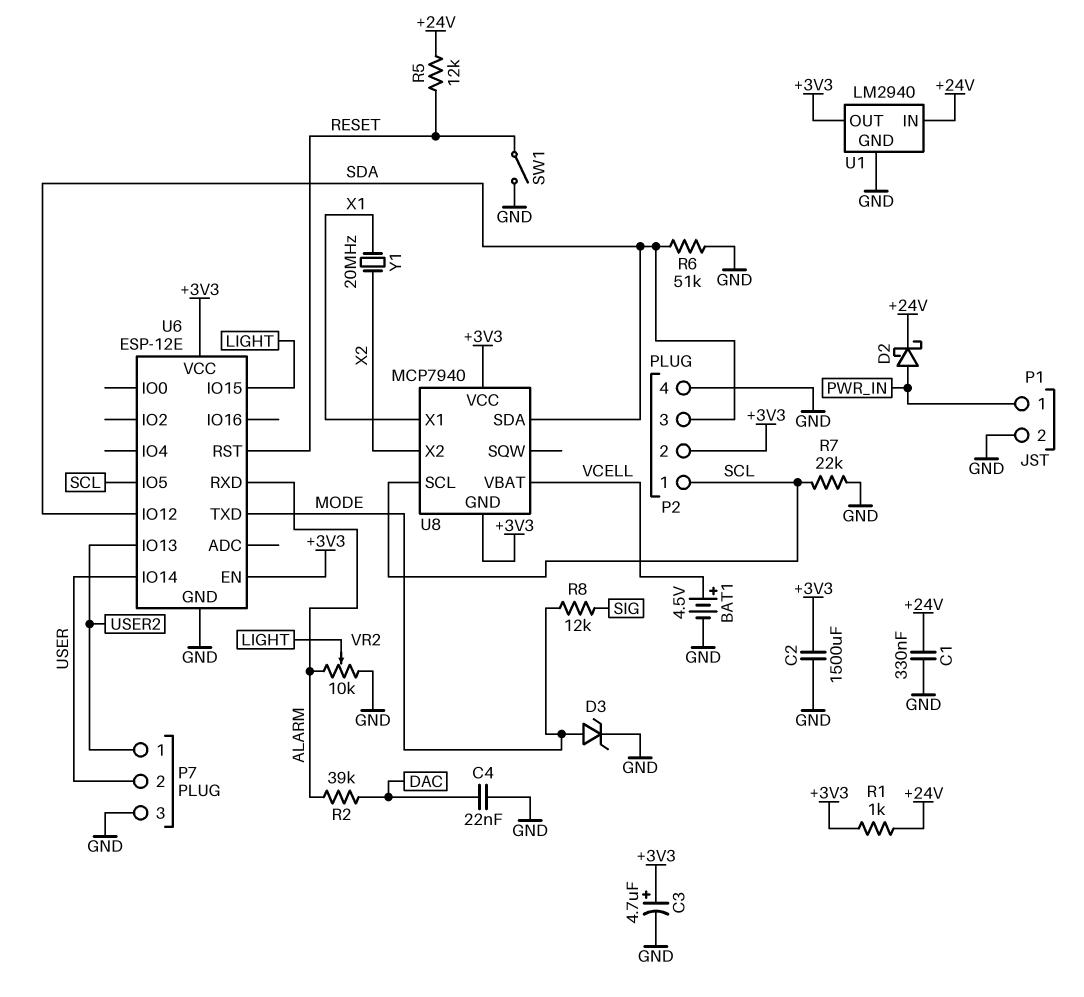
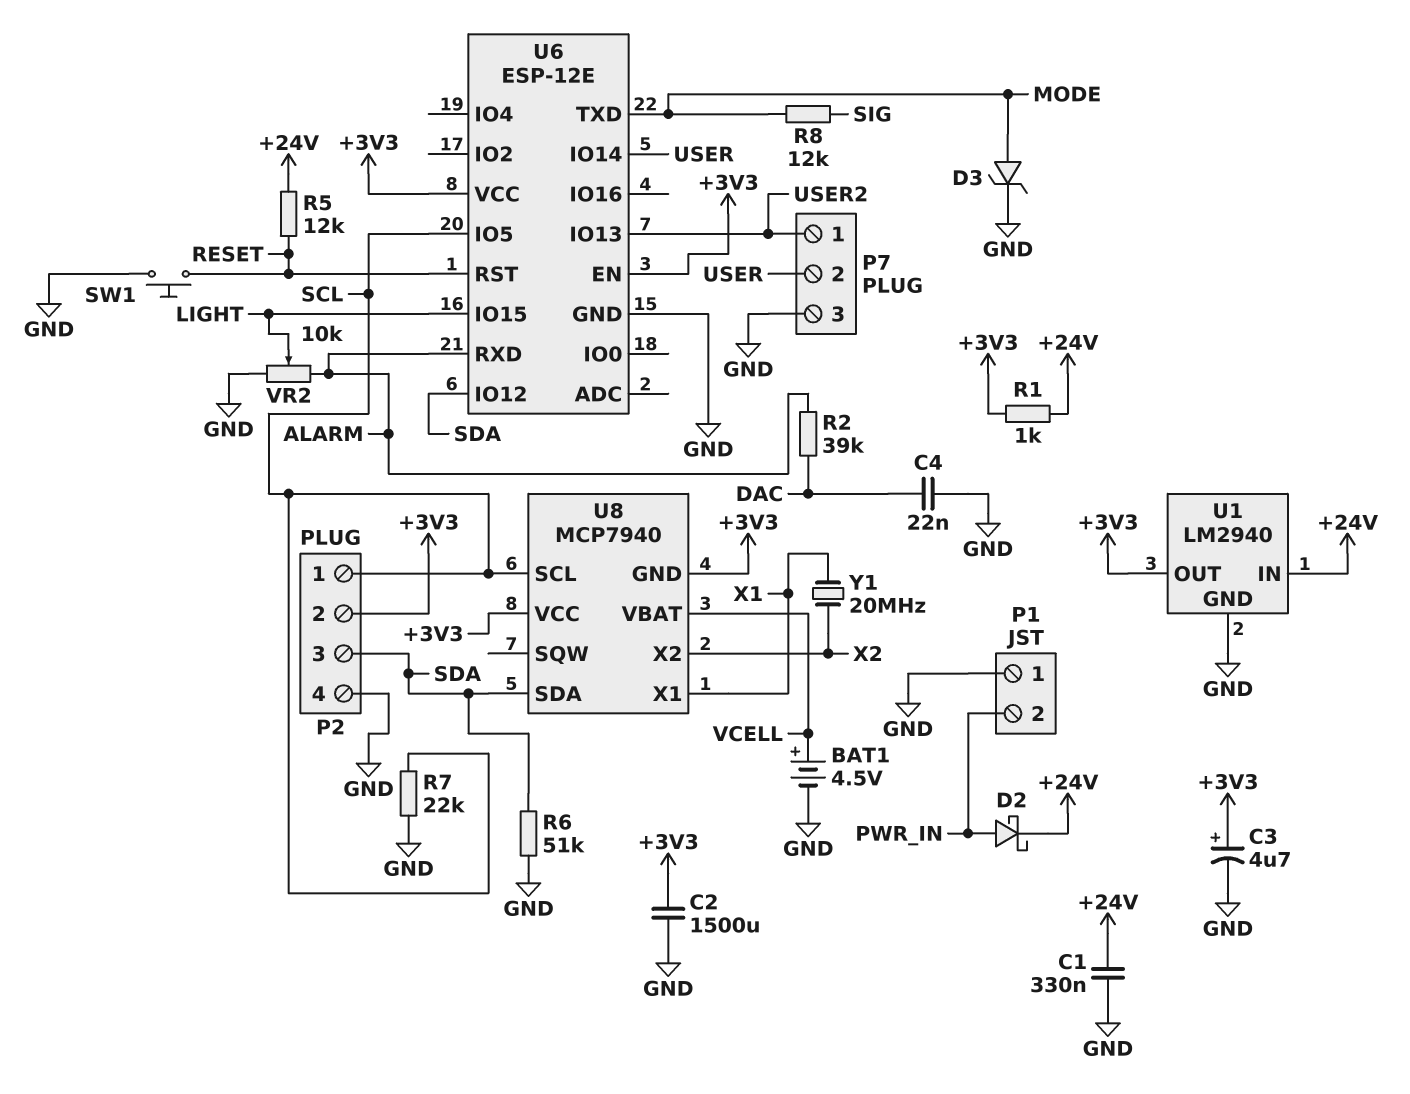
P1 pin 1: PWR_IN -> GND
P1 pin 2: GND -> PWR_IN
SW1: switch (GND, RESET) -> button (GND, RESET)

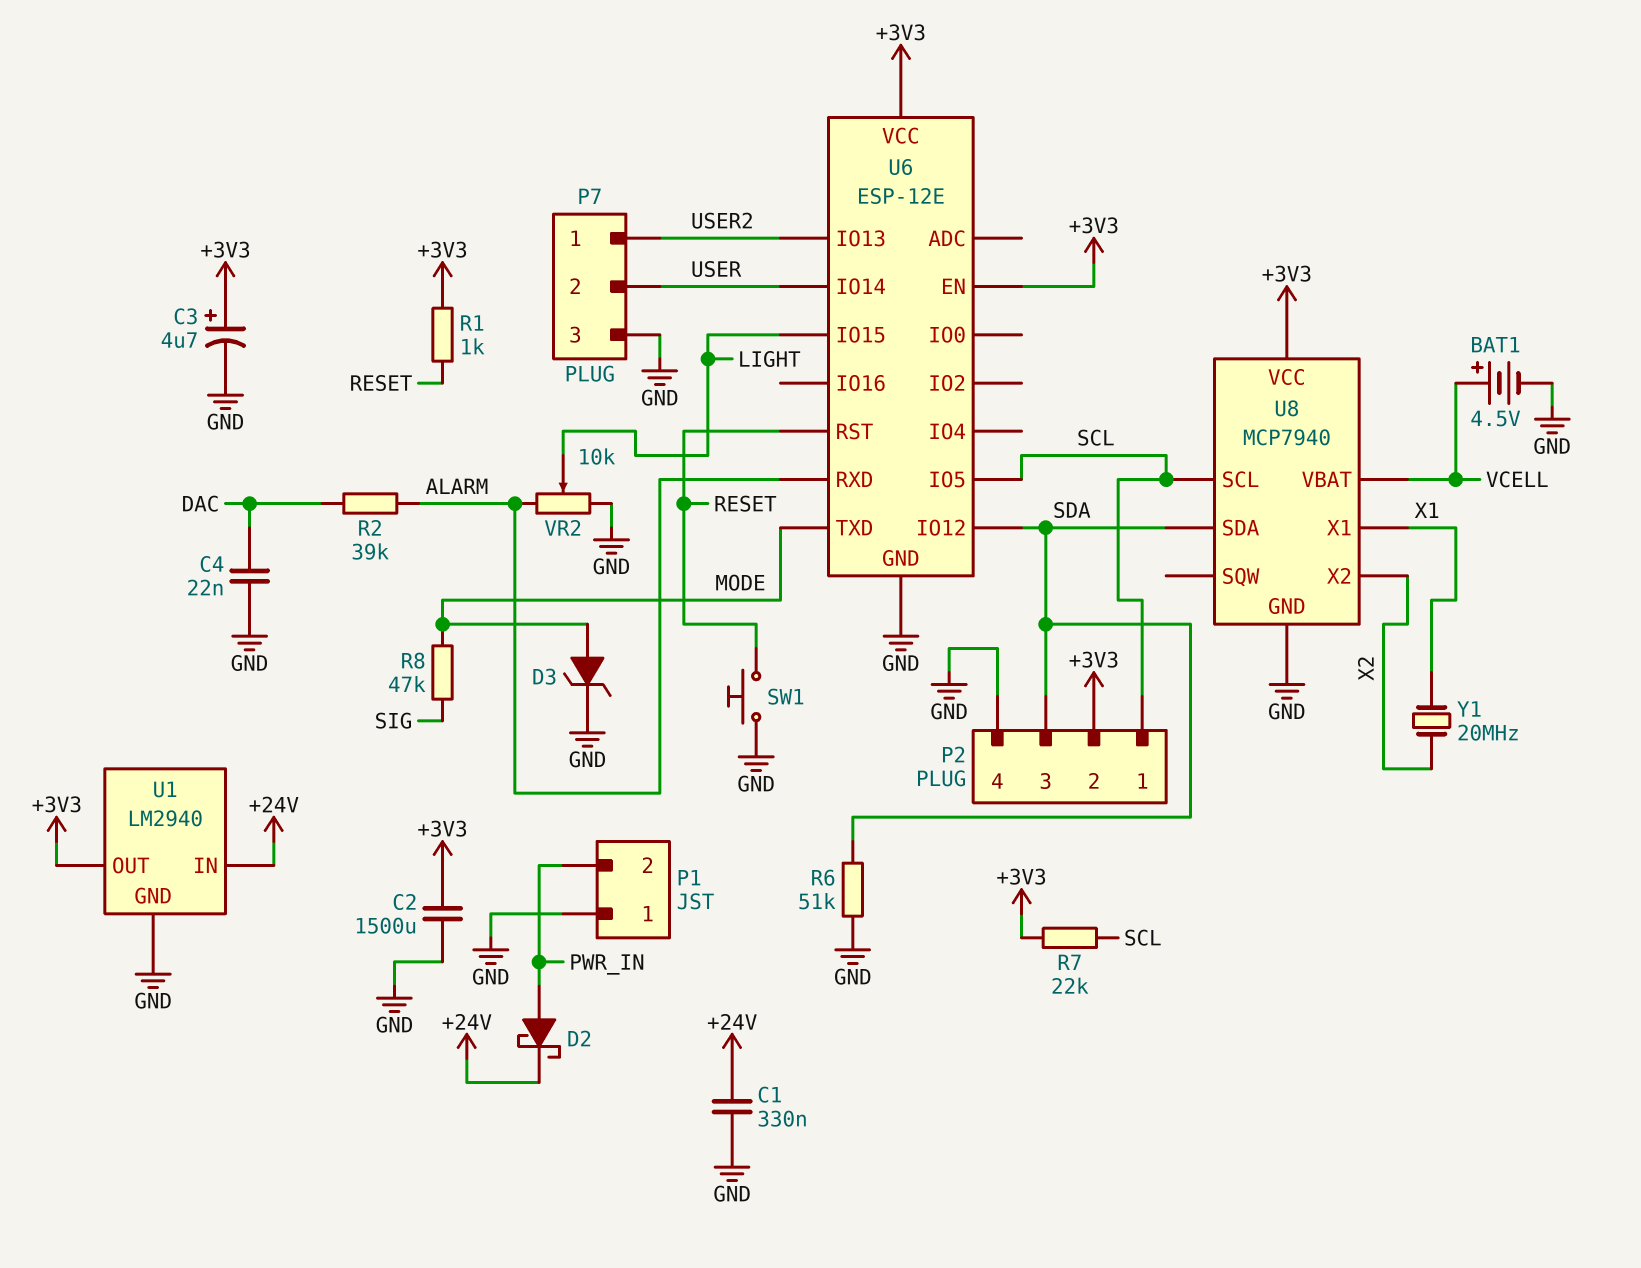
R1: 1k (+3V3, +24V) -> 1k (+3V3, RESET)
R5: 12k (+24V, RESET) -> none
R7: 22k (GND, SCL) -> 22k (+3V3, SCL)
R8: 12k (MODE, SIG) -> 47k (MODE, SIG)
U8 pin GND: +3V3 -> GND

